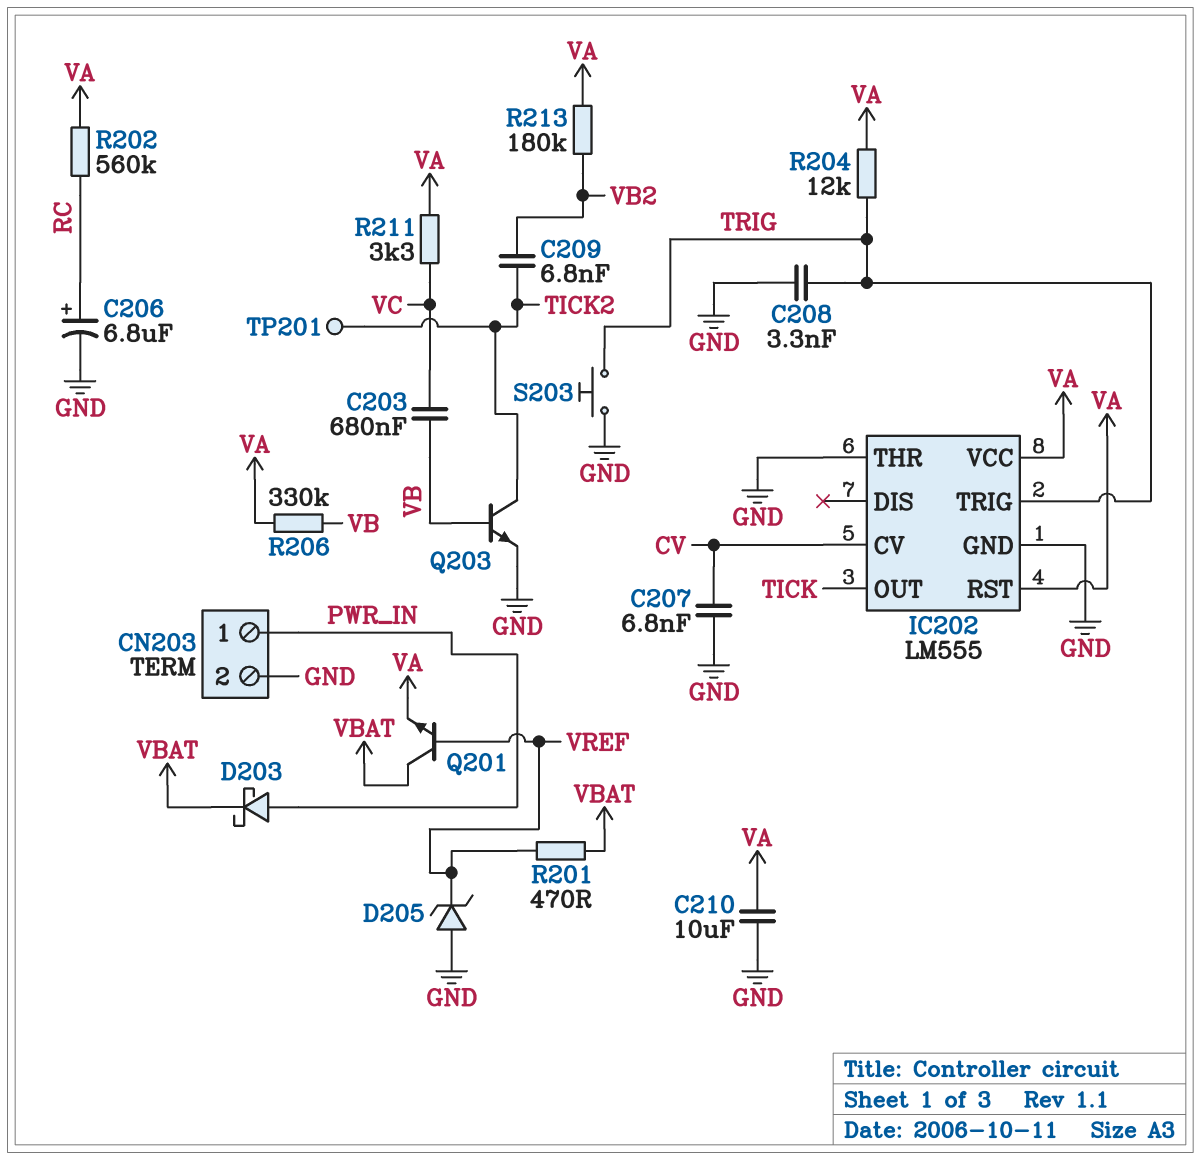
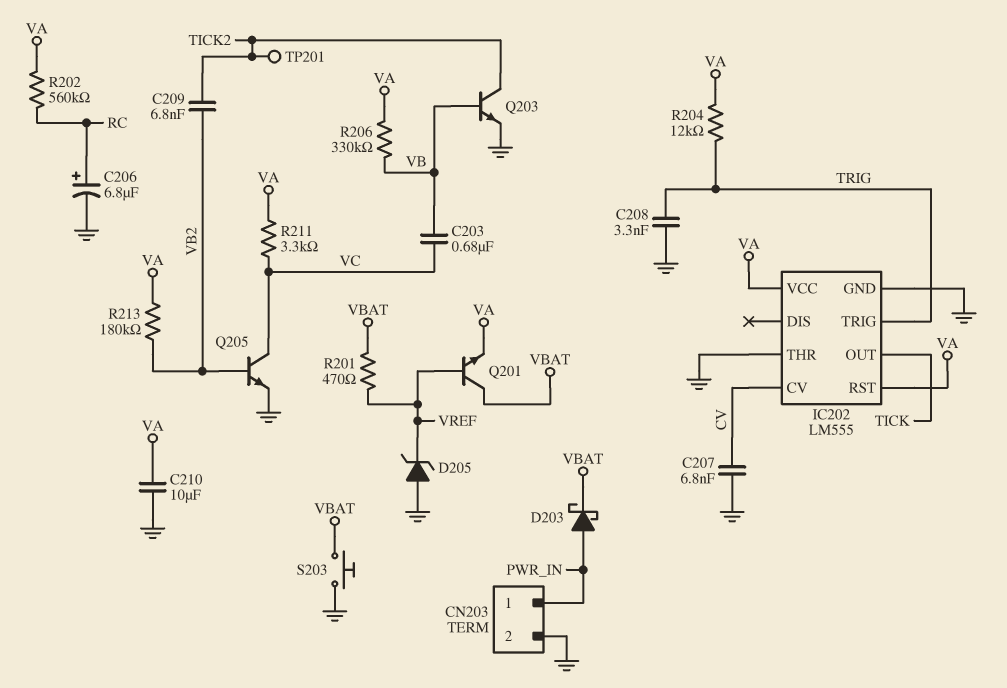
Q205: none -> NPN (B VB2, C VC, E GND)
S203: button (GND, TRIG) -> button (GND, VBAT)

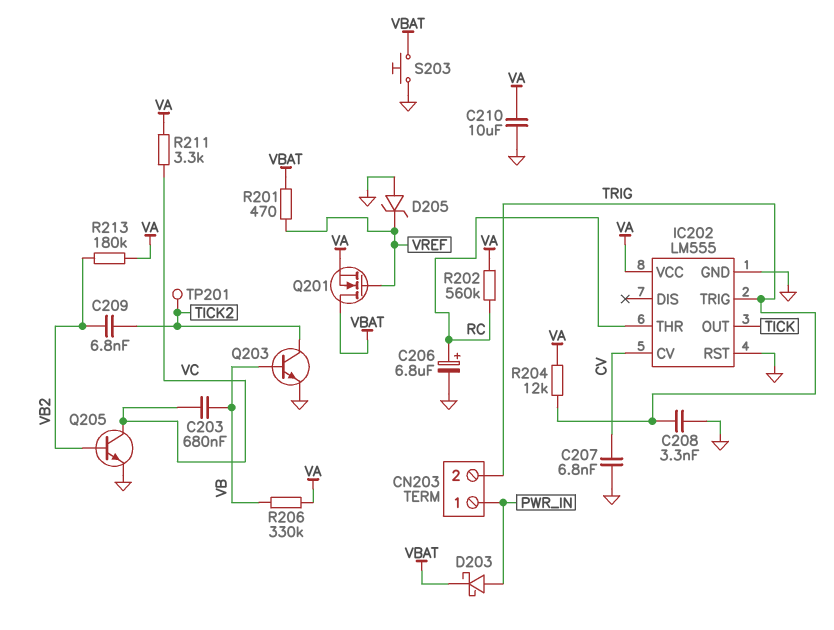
CN203 pin 2: GND -> TRIG
IC202 pin RST: VA -> GND
IC202 pin THR: GND -> RC
Q201: NPN (B VREF, C VBAT, E VA) -> NMOS (G VREF, D VBAT, S VA)

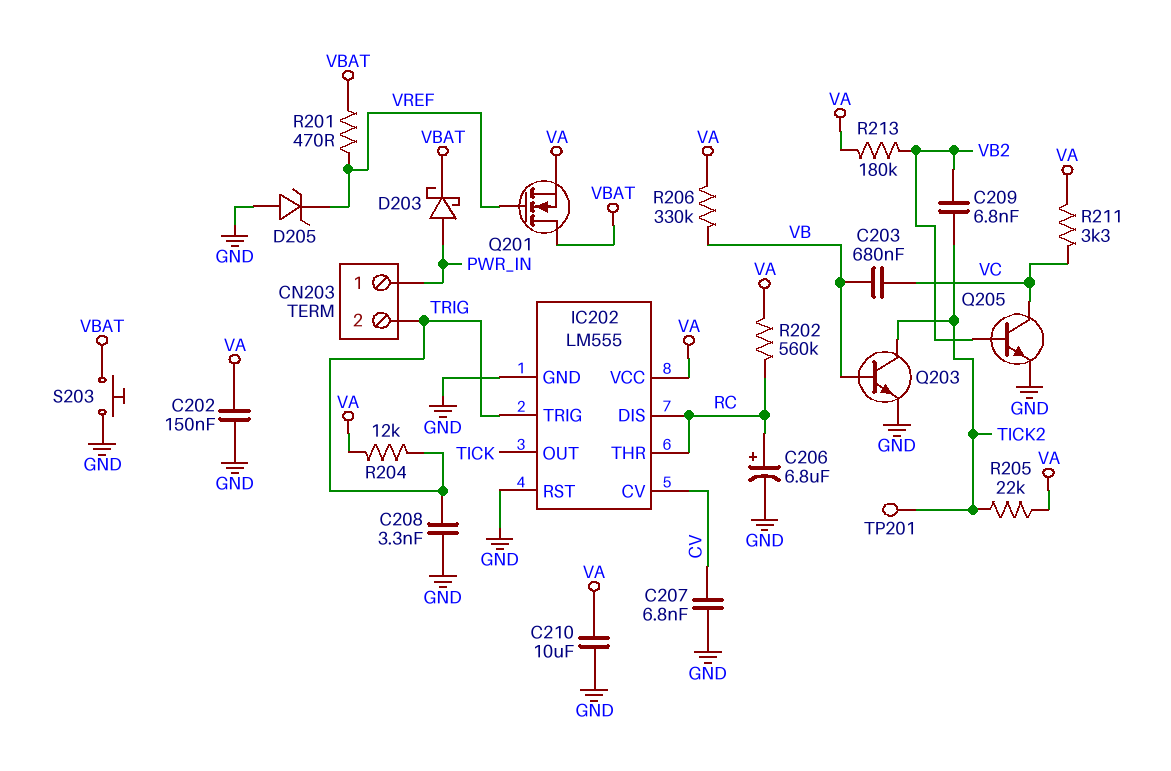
C202: none -> 150nF (GND, VA)
IC202 pin DIS: none -> RC
R205: none -> 22k (TICK2, VA)

